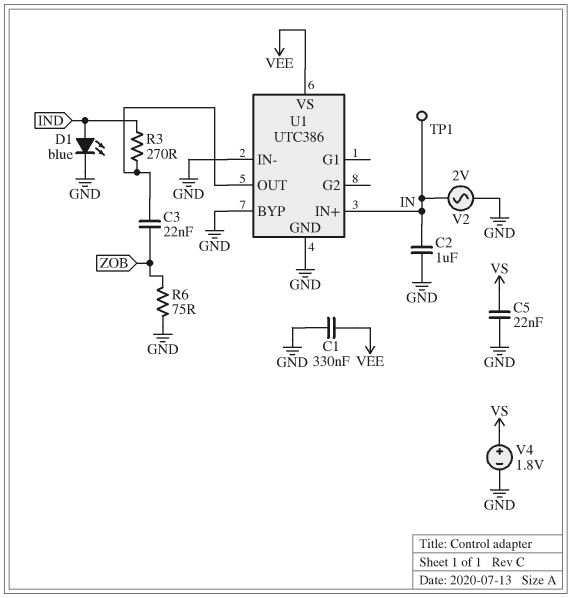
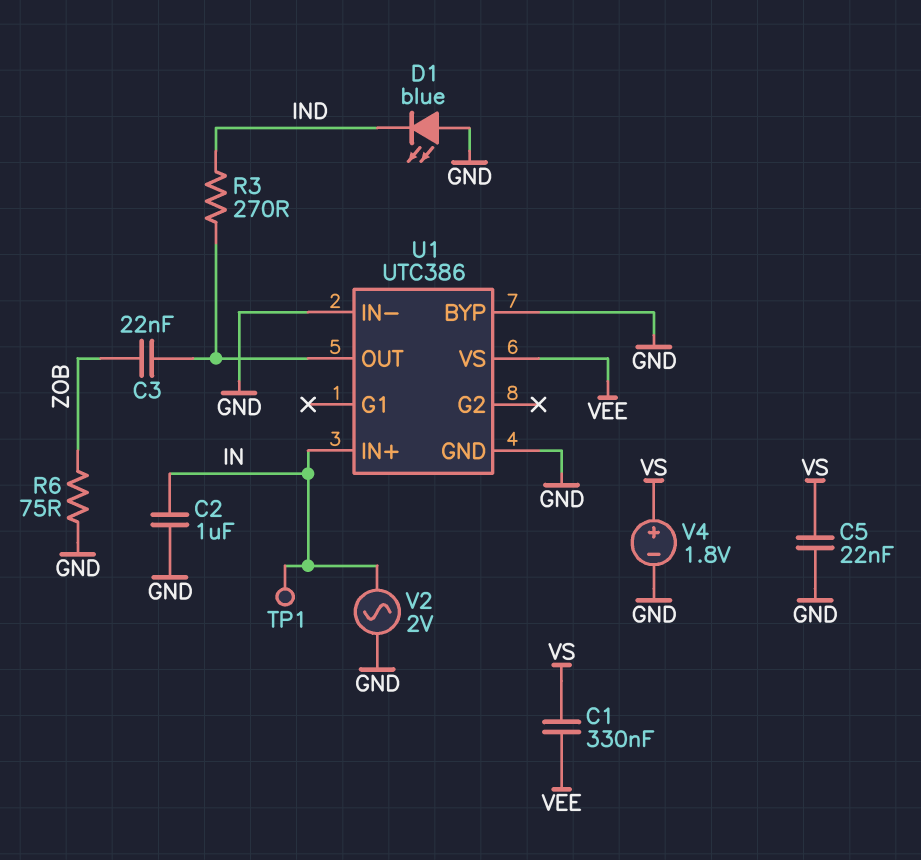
C1: 330nF (GND, VEE) -> 330nF (VEE, VS)
D1: LED blue (A IND, K GND) -> LED blue (A GND, K IND)

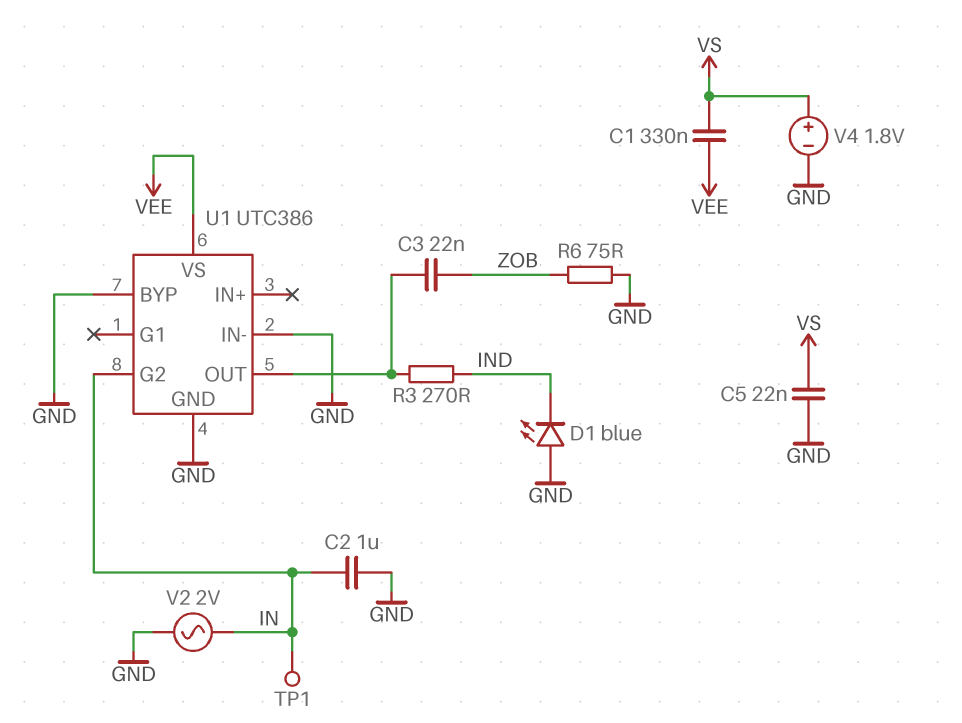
U1 pin G2: none -> IN
U1 pin IN+: IN -> none

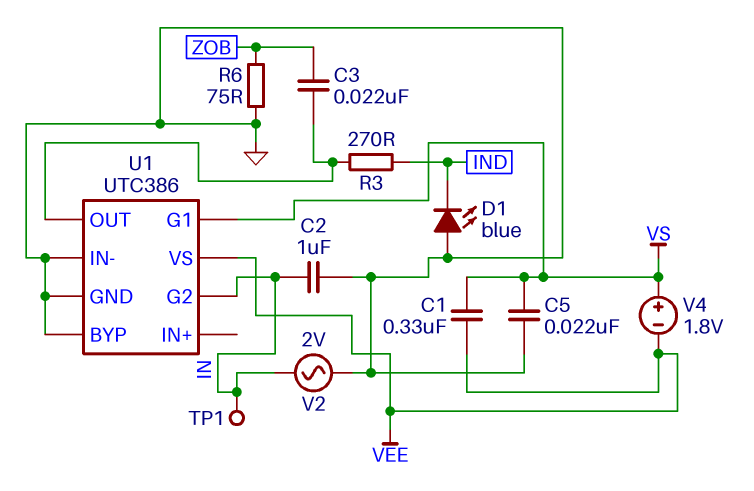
U1 pin G1: none -> VS
V4: 1.8V (plus VS, minus GND) -> 1.8V (plus VS, minus VEE)

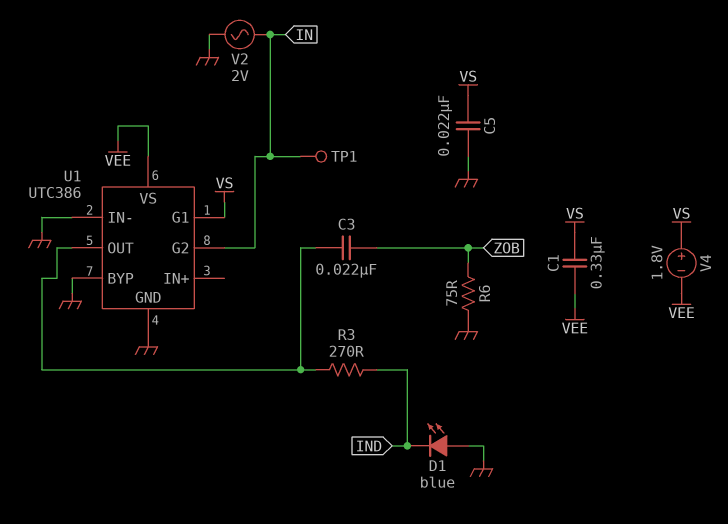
C2: 1uF (GND, IN) -> none

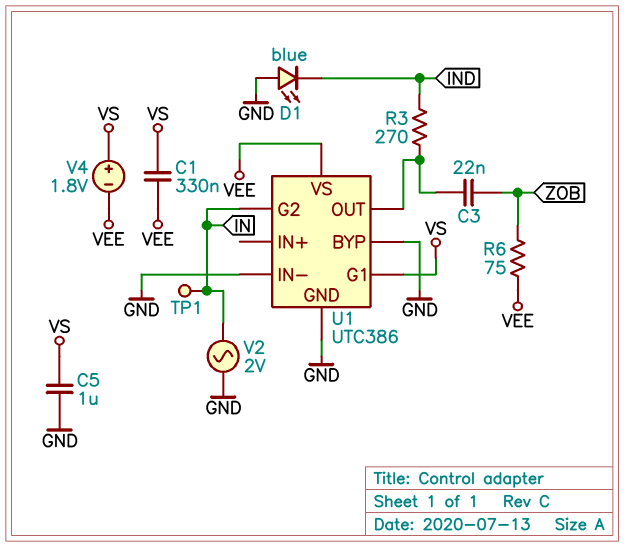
C5: 22nF (GND, VS) -> 1uF (GND, VS)
R6: 75 (GND, ZOB) -> 75 (VEE, ZOB)

